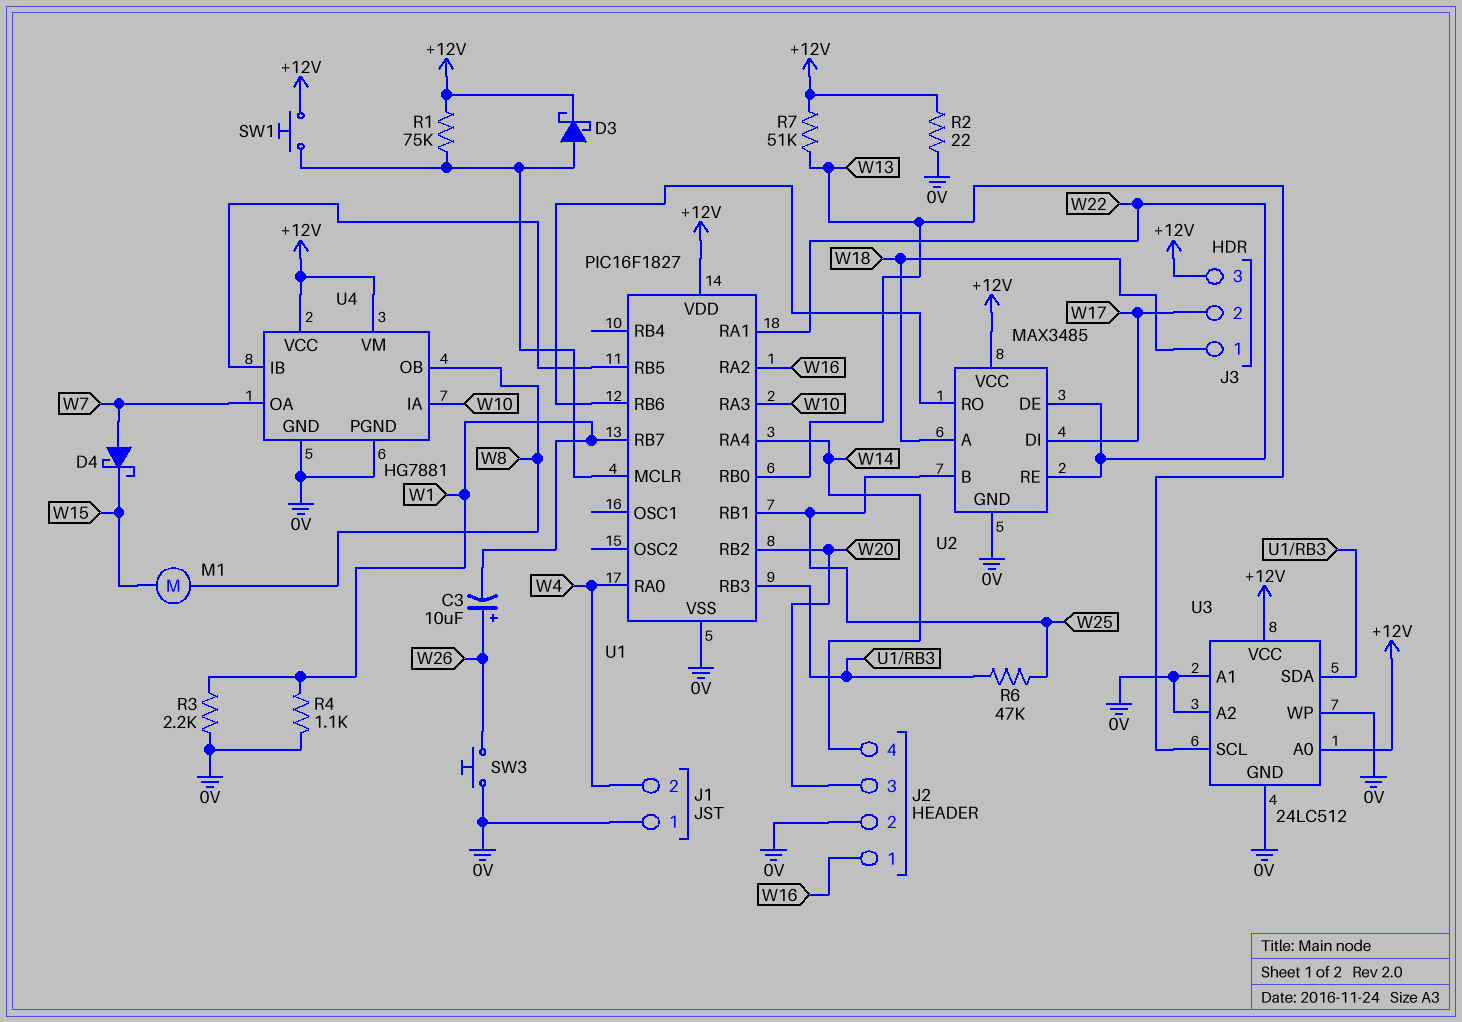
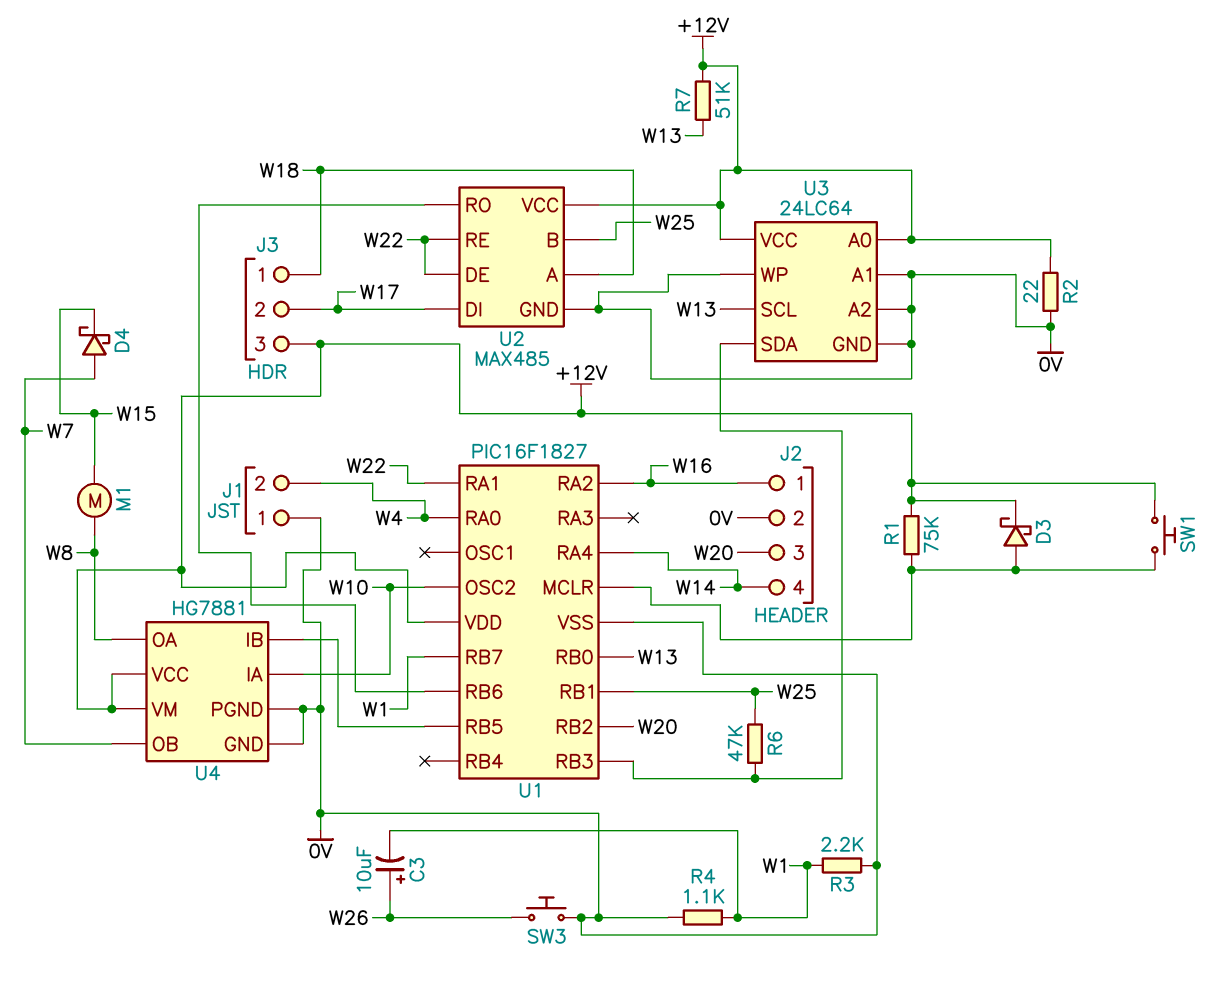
U1 pin OSC2: none -> W10
U1 pin RA3: W10 -> none
U2: MAX3485 -> MAX485
U3: 24LC512 -> 24LC64
U4 pin OA: W7 -> W8
U4 pin OB: W8 -> W7

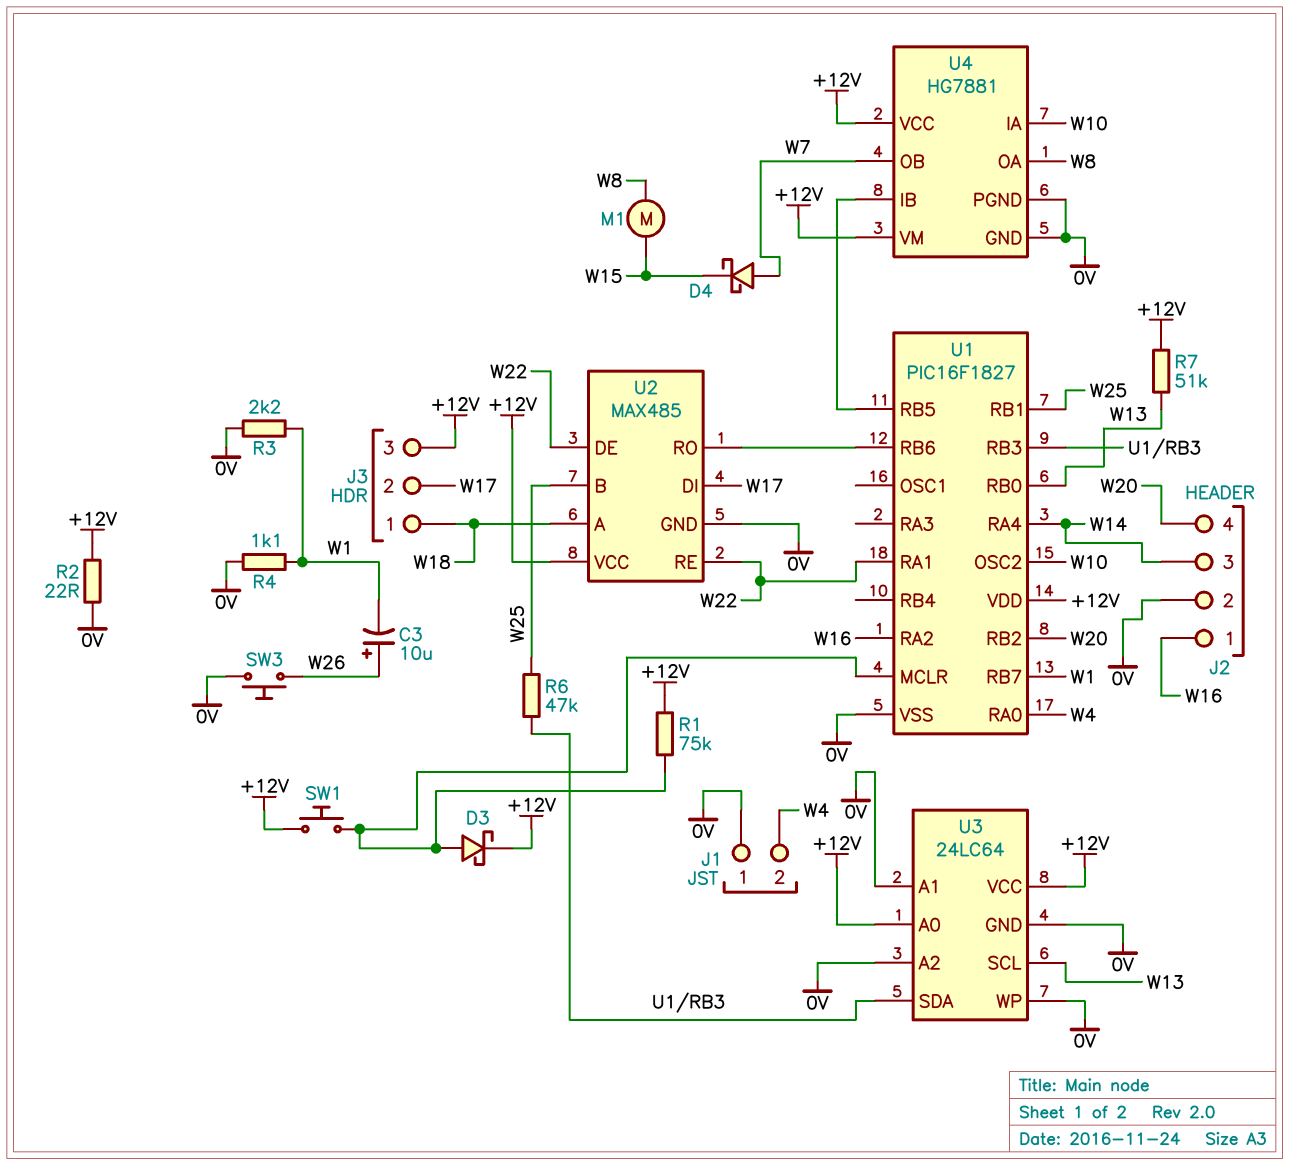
J2 pin 3: W20 -> W14
J2 pin 4: W14 -> W20

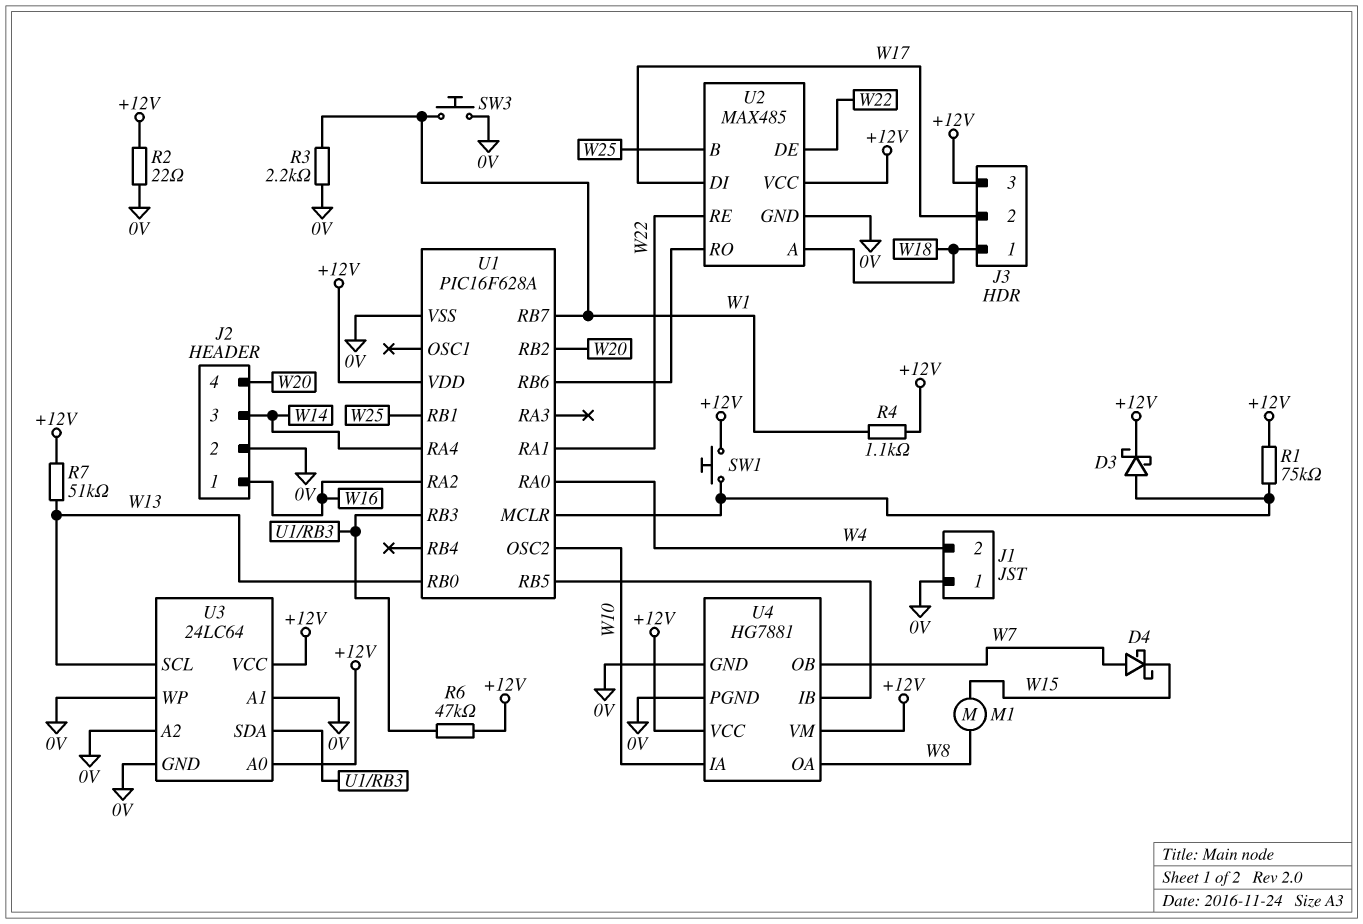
C3: 10uF (plus W26, minus W1) -> none
R4: 1.1k (0V, W1) -> 1.1k (+12V, W1)
R6: 47k (U1/RB3, W25) -> 47k (+12V, U1/RB3)
SW3: button (0V, W26) -> button (0V, W1)
U1: PIC16F1827 -> PIC16F628A

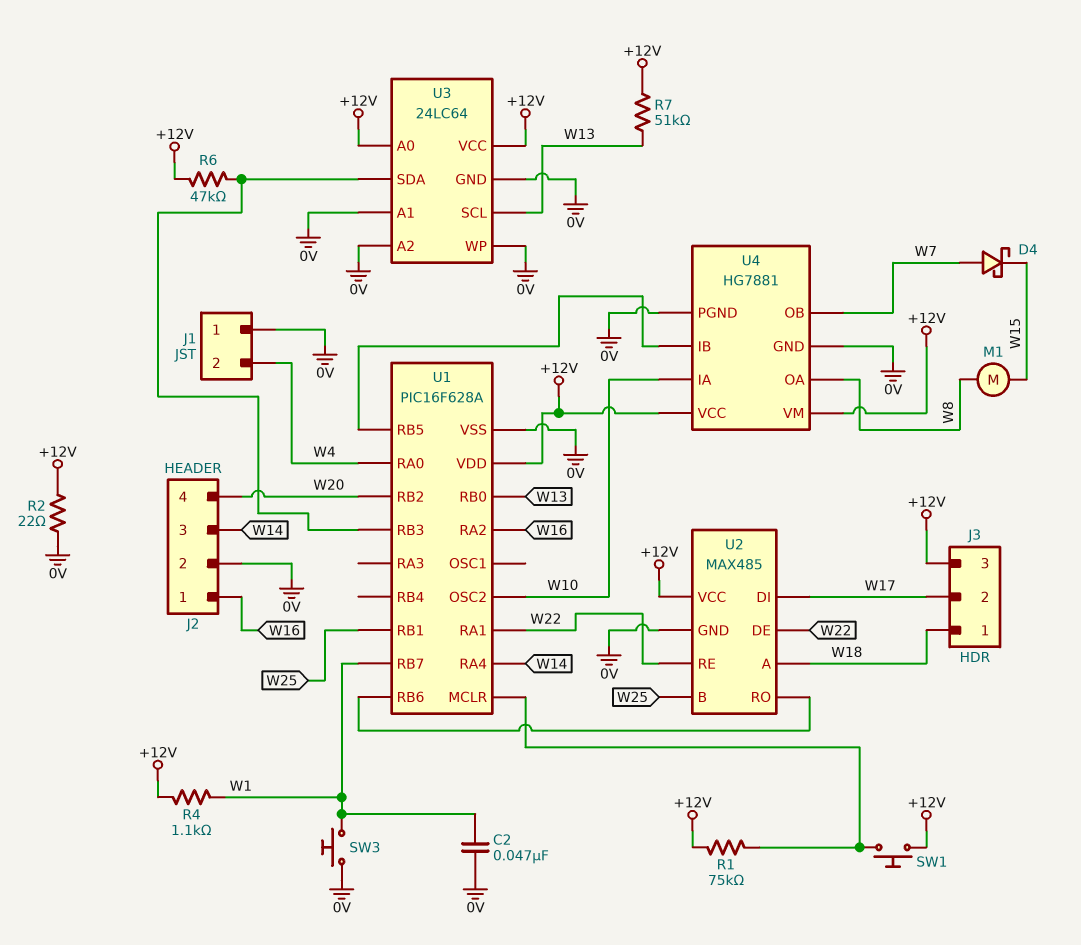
C2: none -> 47nF (0V, W1)
D3: schottky (A U1/MCLR, K +12V) -> none
R3: 2.2k (0V, W1) -> none

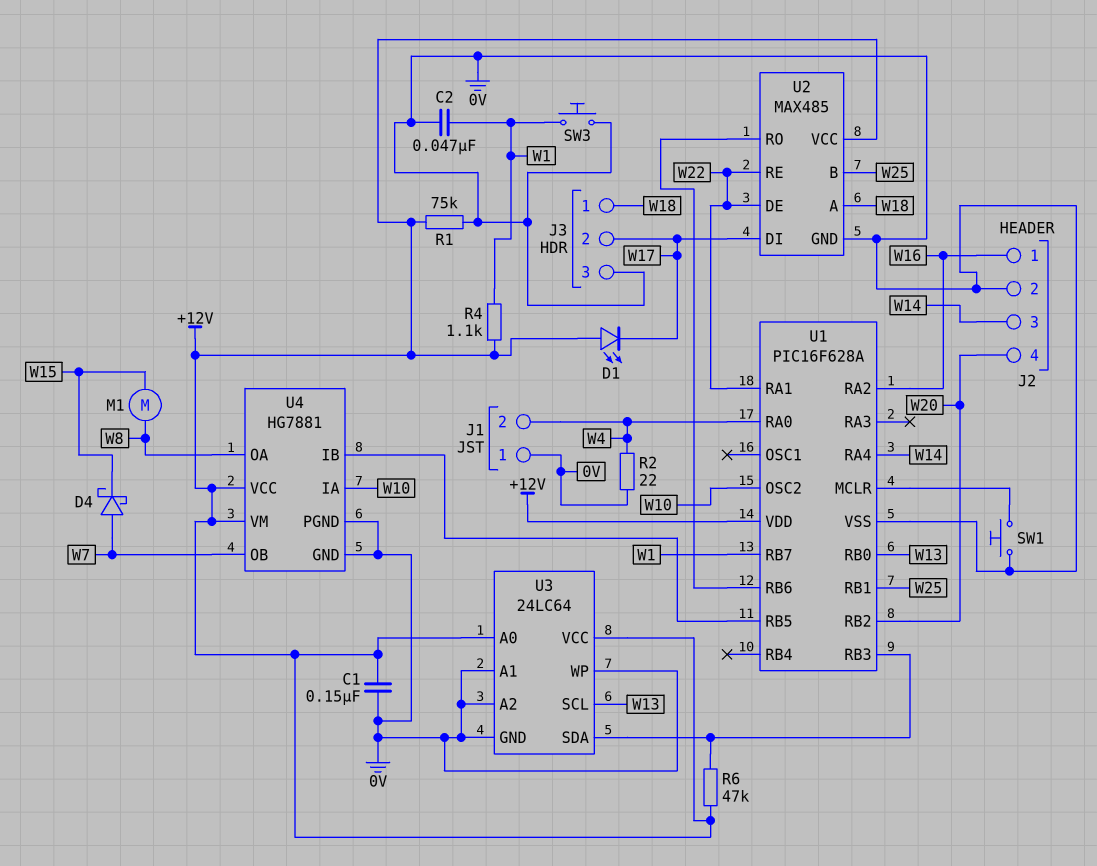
C1: none -> 150nF (+12V, 0V)
D1: none -> LED (A +12V, K W17)
J3 pin 3: +12V -> 0V
R1: 75k (+12V, U1/MCLR) -> 75k (+12V, 0V)
R2: 22 (+12V, 0V) -> 22 (0V, W4)
R7: 51k (+12V, W13) -> none
SW1: button (+12V, U1/MCLR) -> button (0V, U1/MCLR)

